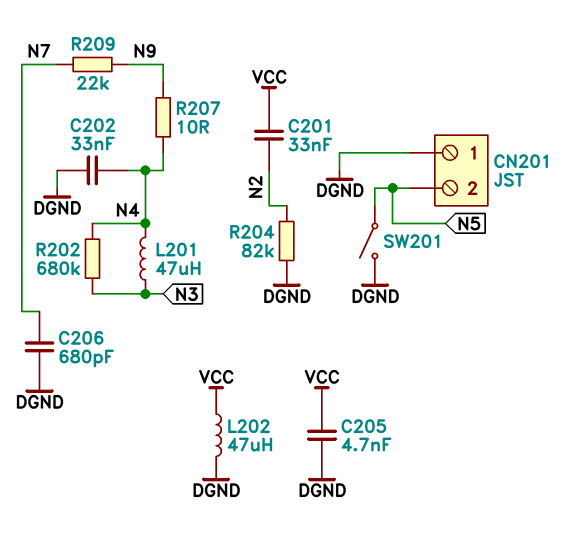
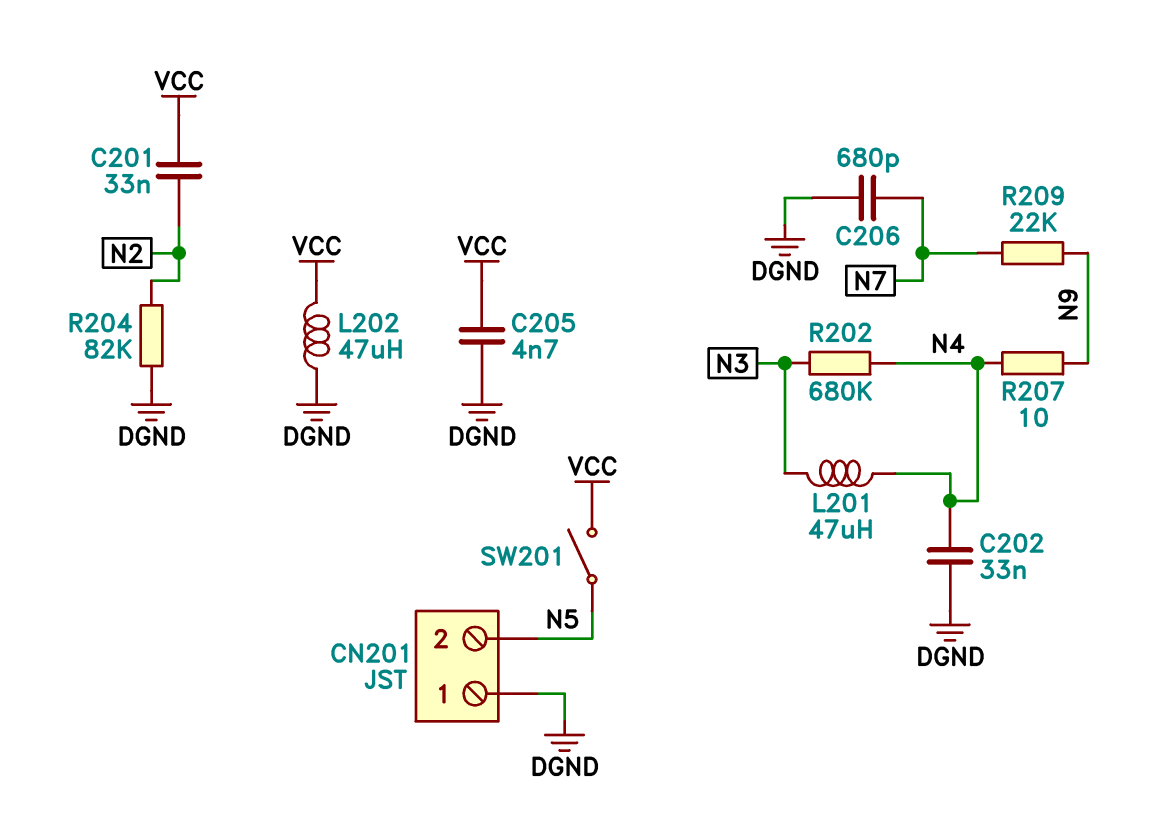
SW201: switch (DGND, N5) -> switch (N5, VCC)

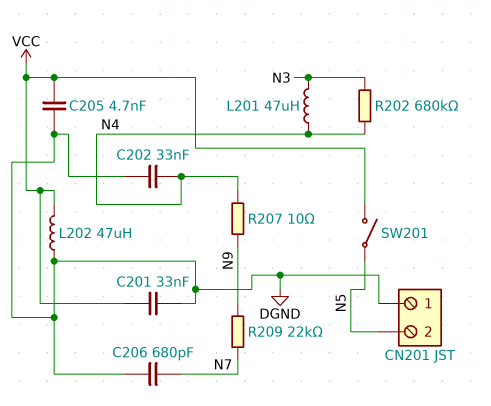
C201: 33nF (N2, VCC) -> 33nF (DGND, VCC)
R204: 82k (DGND, N2) -> none

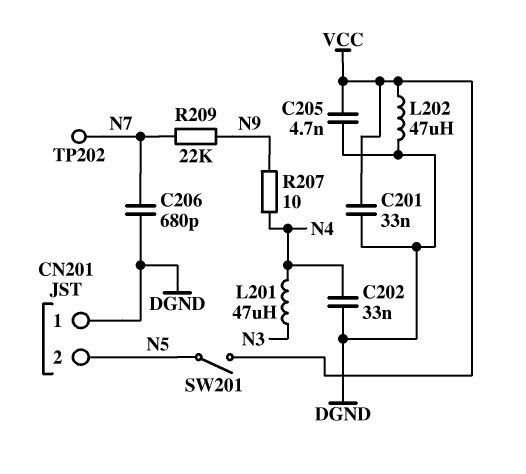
R202: 680k (N3, N4) -> none
TP202: none -> test point (N7)

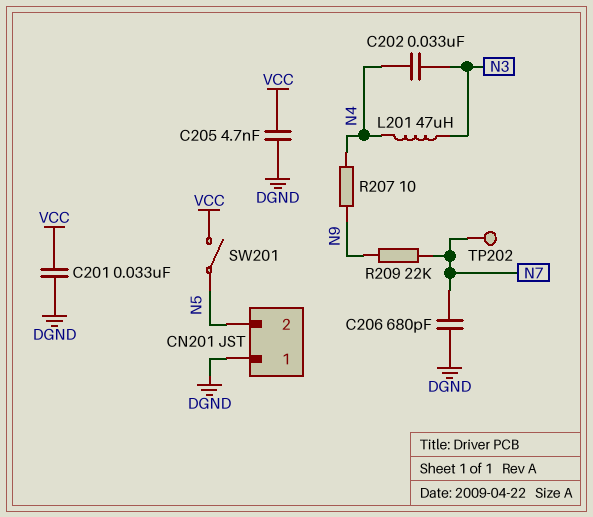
C202: 33nF (DGND, N4) -> 33nF (N3, N4)
L202: 47uH (DGND, VCC) -> none

